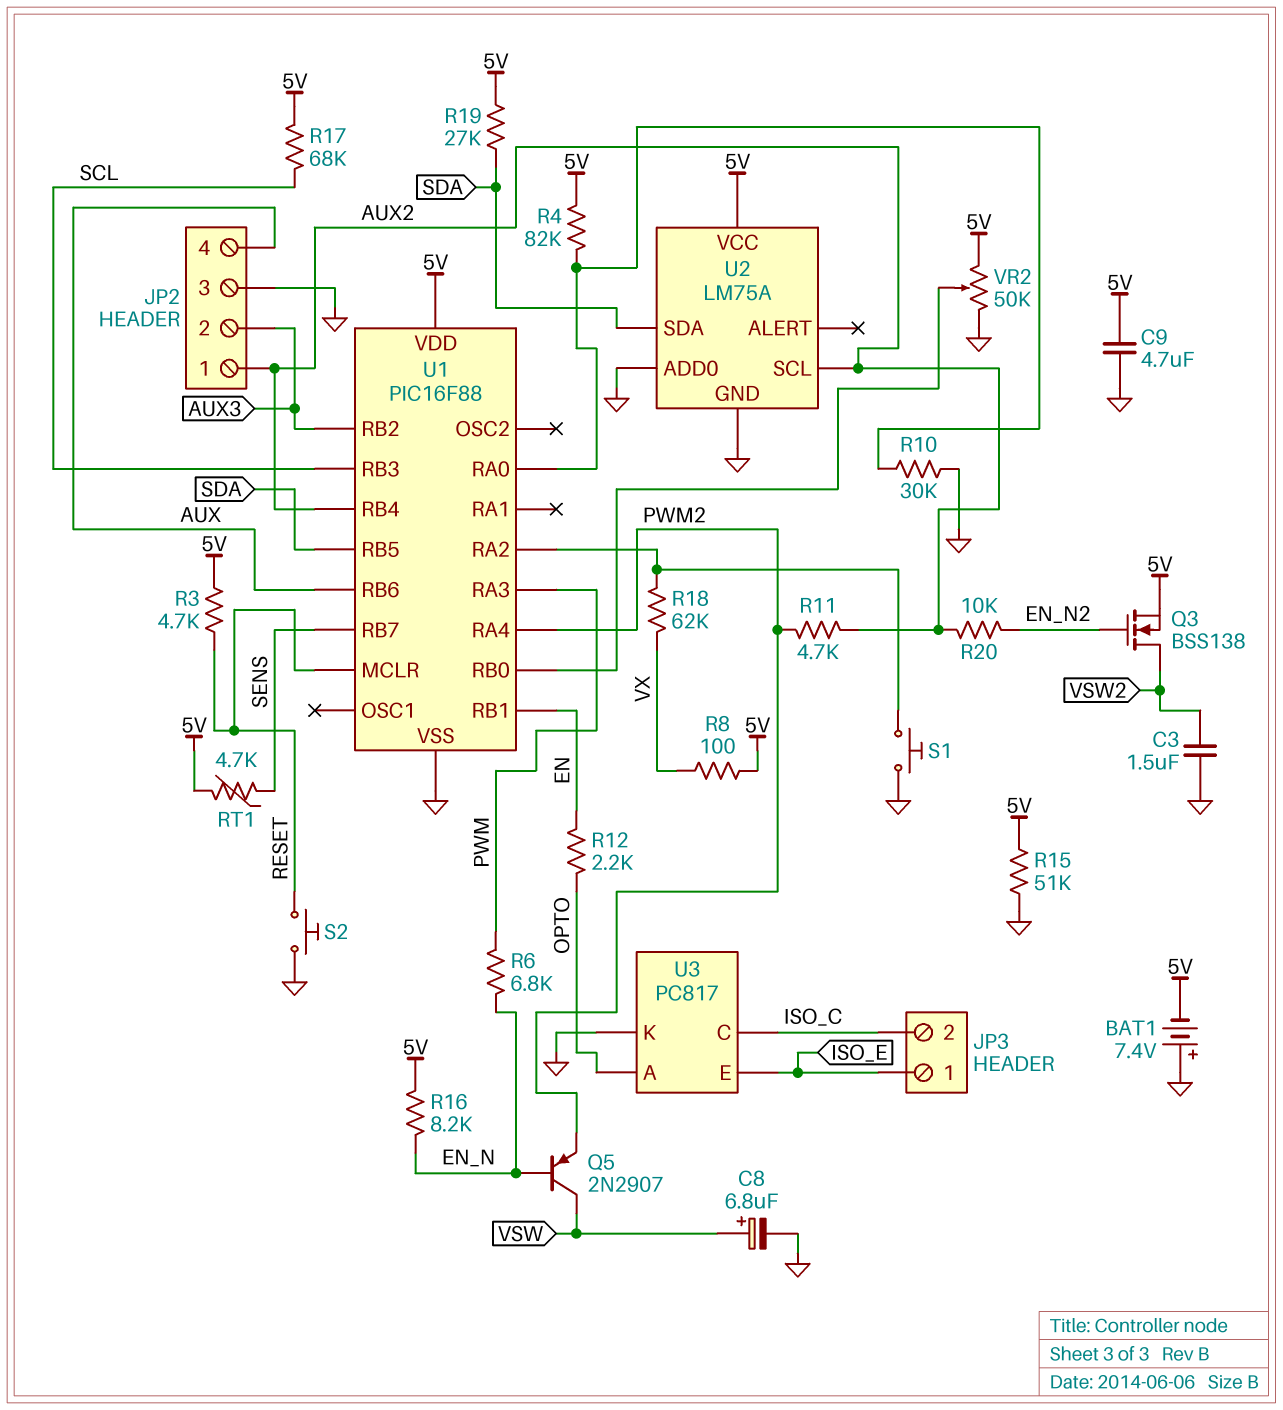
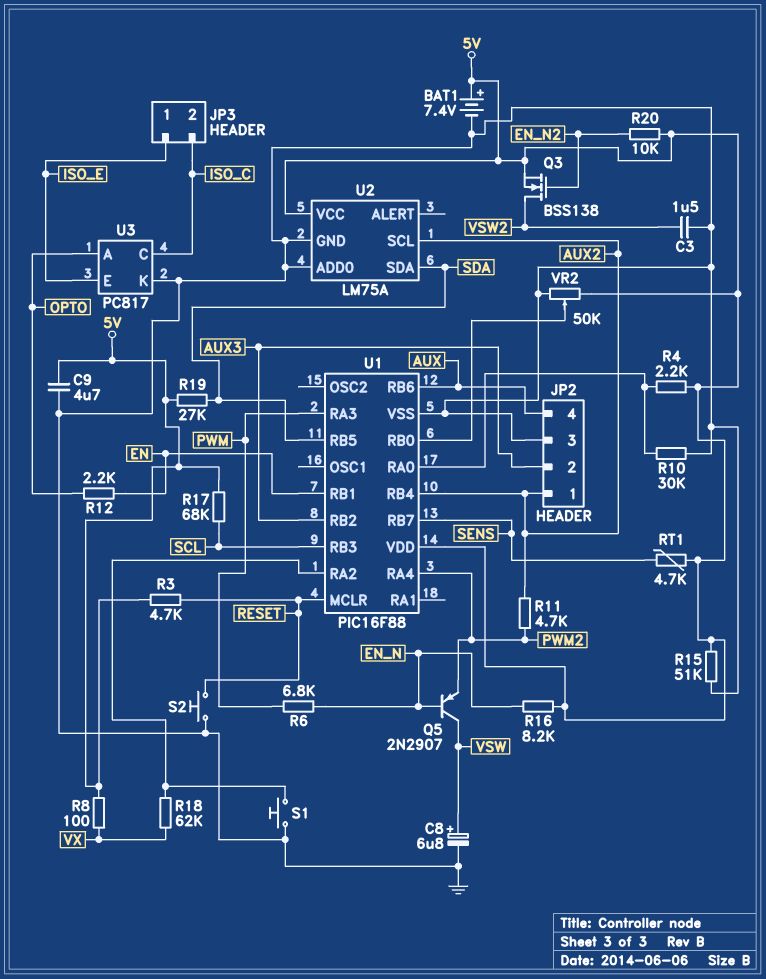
BAT1: 7.4V (plus GND, minus 5V) -> 7.4V (plus 5V, minus GND)
R4: 82k (5V, U1/RA0) -> 2.2k (5V, U1/RA0)
R20: 10k (AUX2, EN_N2) -> 10k (5V, EN_N2)

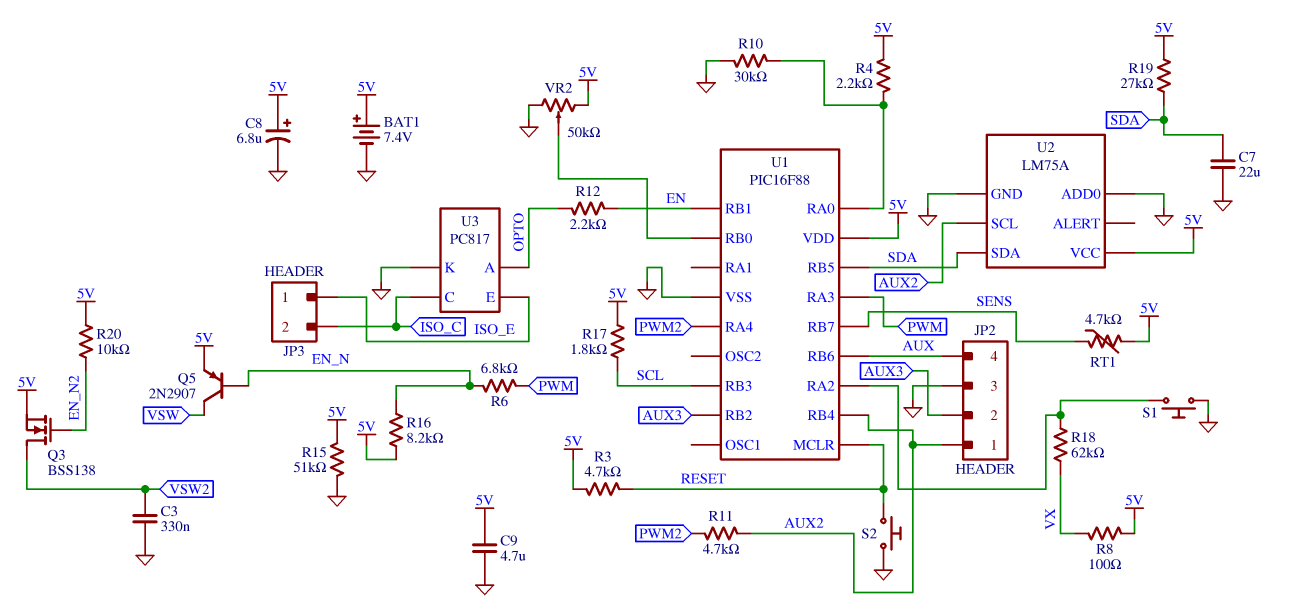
C3: 1.5uF (GND, VSW2) -> 330nF (GND, VSW2)
C7: none -> 22uF (GND, SDA)
C8: 6.8uF (plus VSW, minus GND) -> 6.8uF (plus 5V, minus GND)
Q5: PNP 2N2907 (B EN_N, C VSW, E PWM2) -> PNP 2N2907 (B EN_N, C VSW, E 5V)
R17: 68k (5V, SCL) -> 1.8k (5V, SCL)

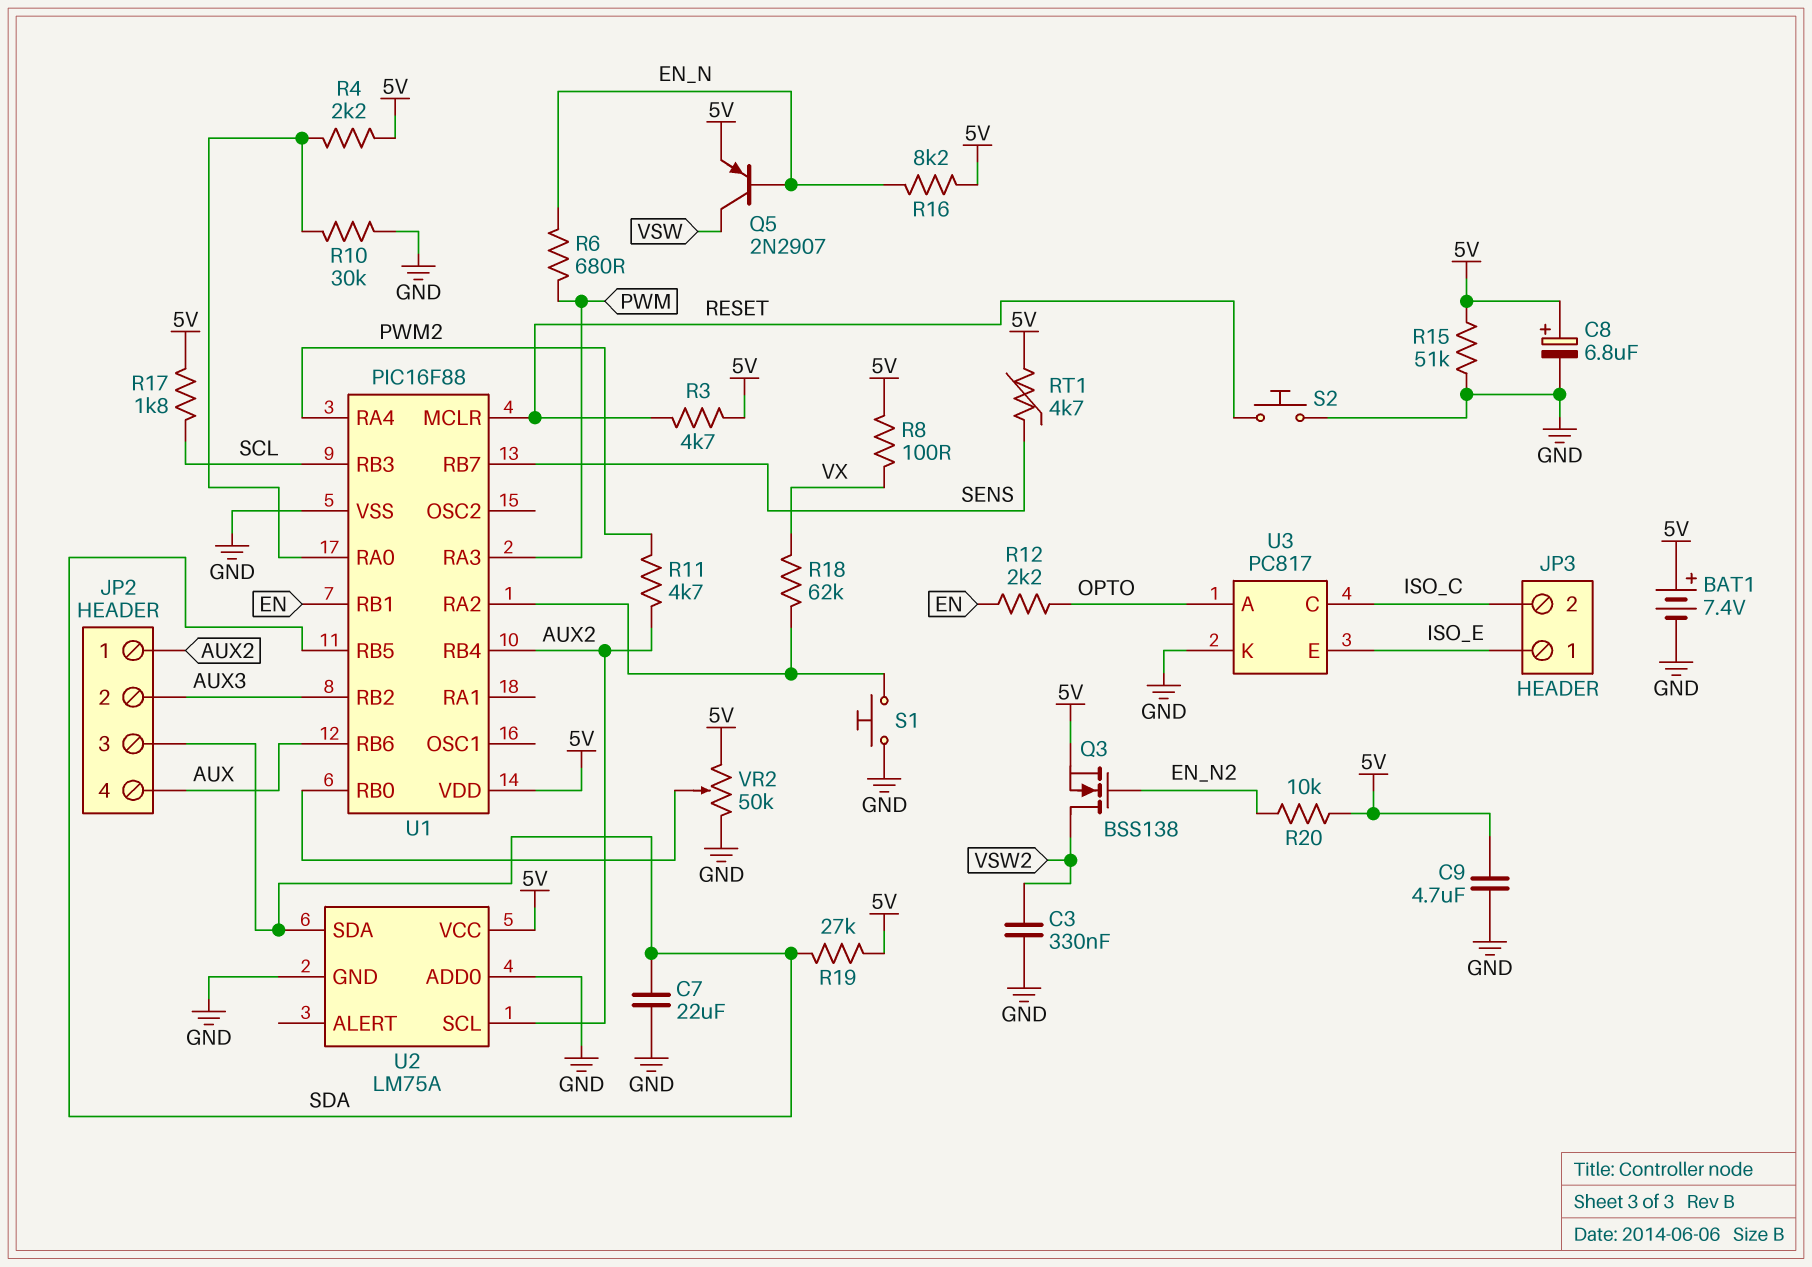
JP2 pin 3: GND -> SDA
R6: 6.8k (EN_N, PWM) -> 680 (EN_N, PWM)

